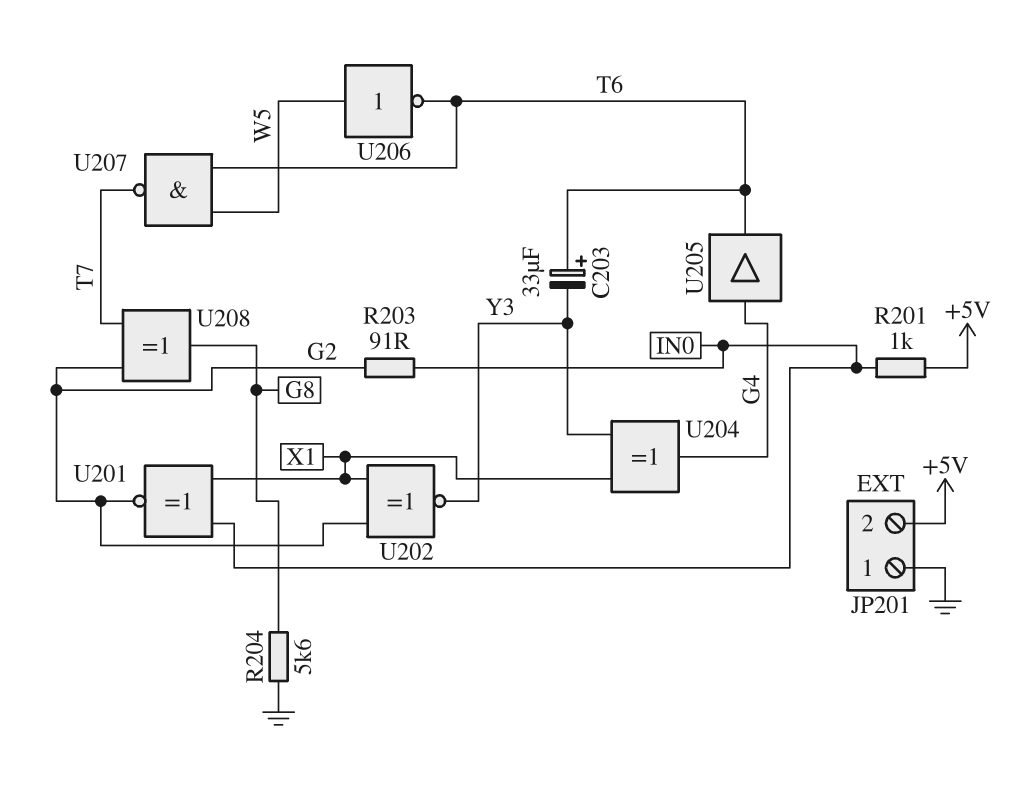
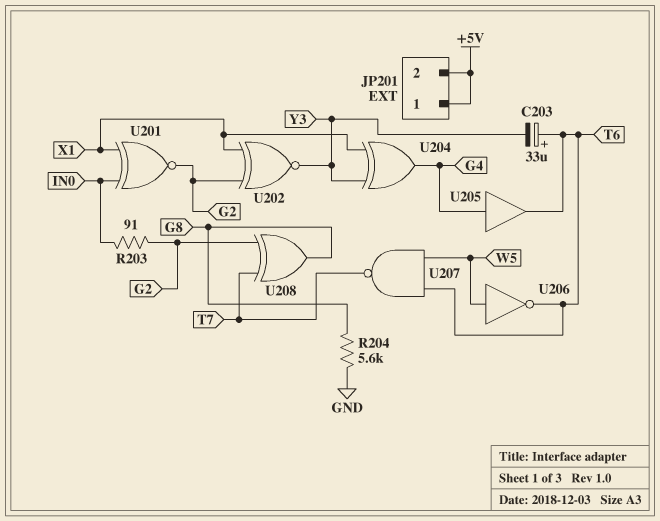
JP201 pin 1: GND -> +5V
R201: 1k (+5V, IN0) -> none

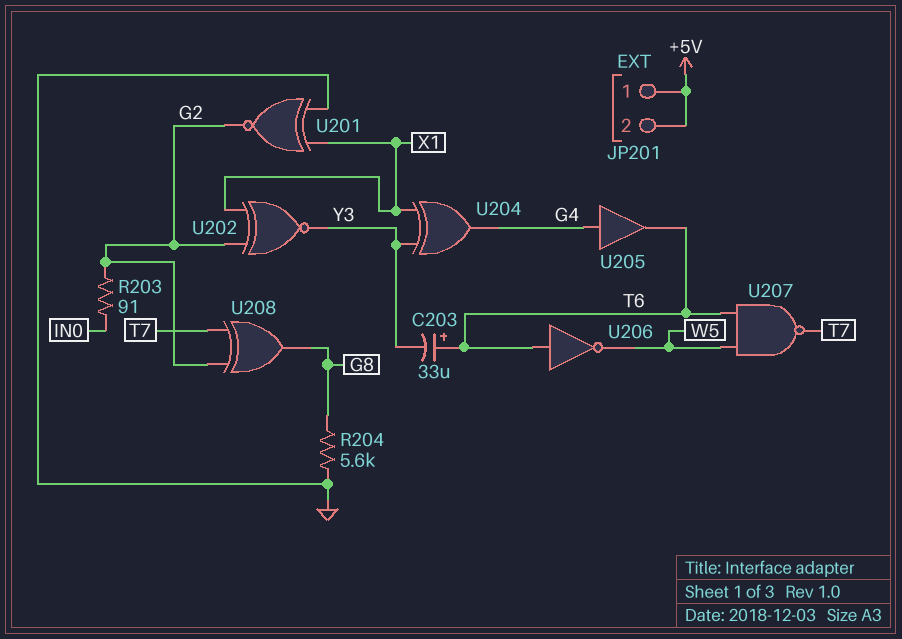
U201: XNOR (in IN0, in X1, out G2) -> XNOR (in GND, in X1, out G2)
U206: NOT (in W5, out T6) -> NOT (in T6, out W5)

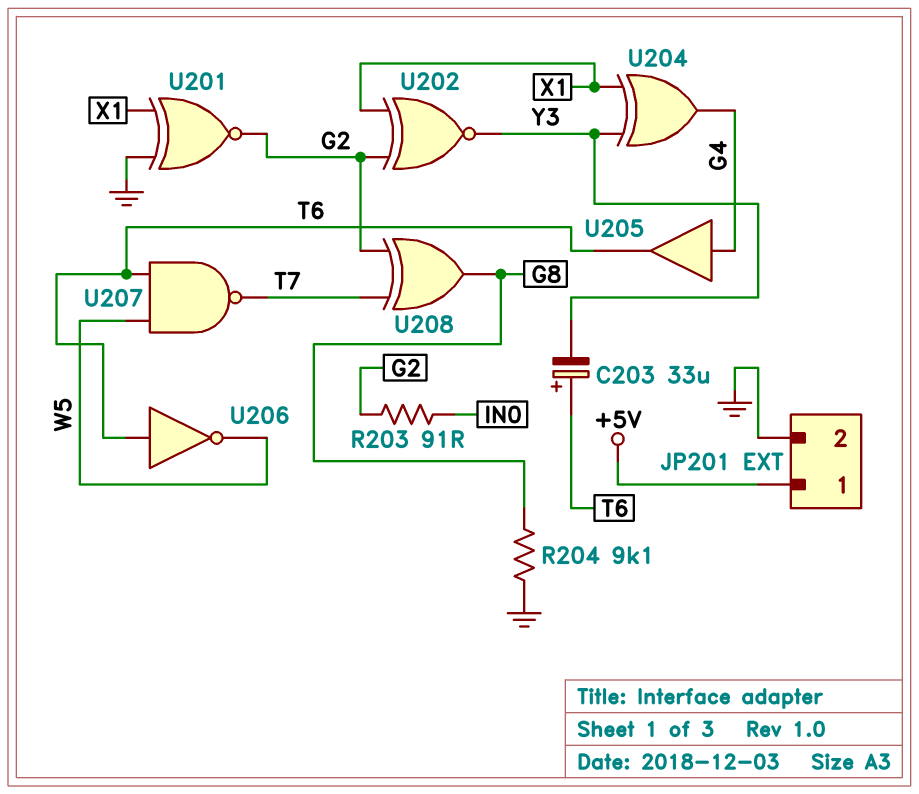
JP201 pin 2: +5V -> GND
R204: 5.6k (G8, GND) -> 9.1k (G8, GND)

